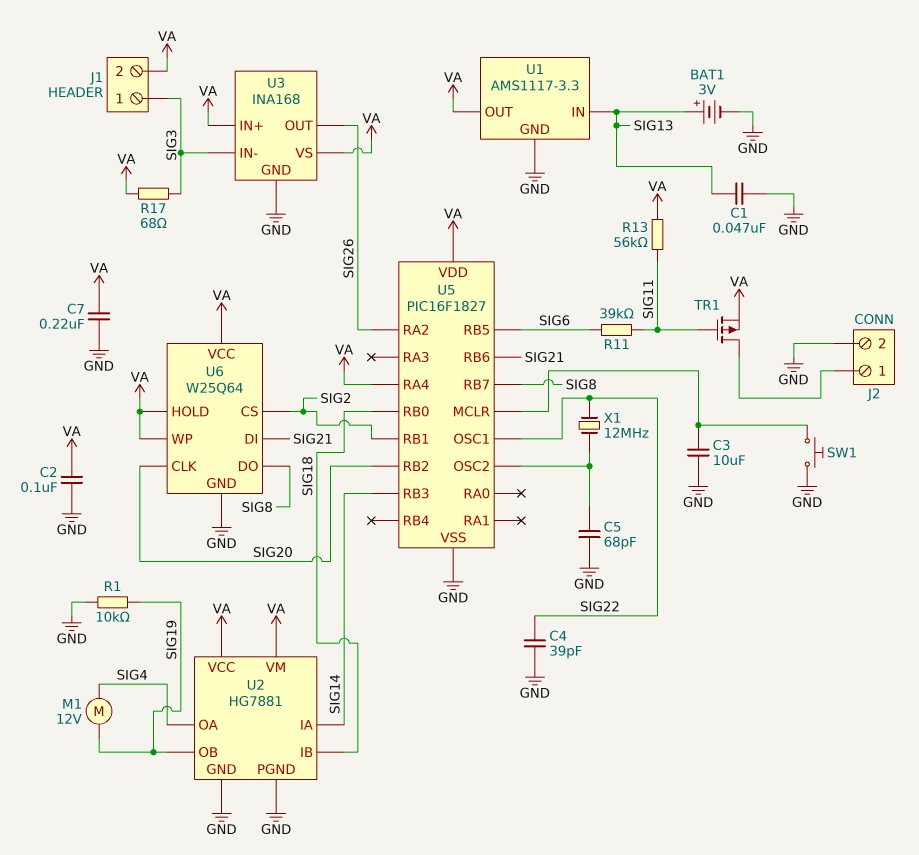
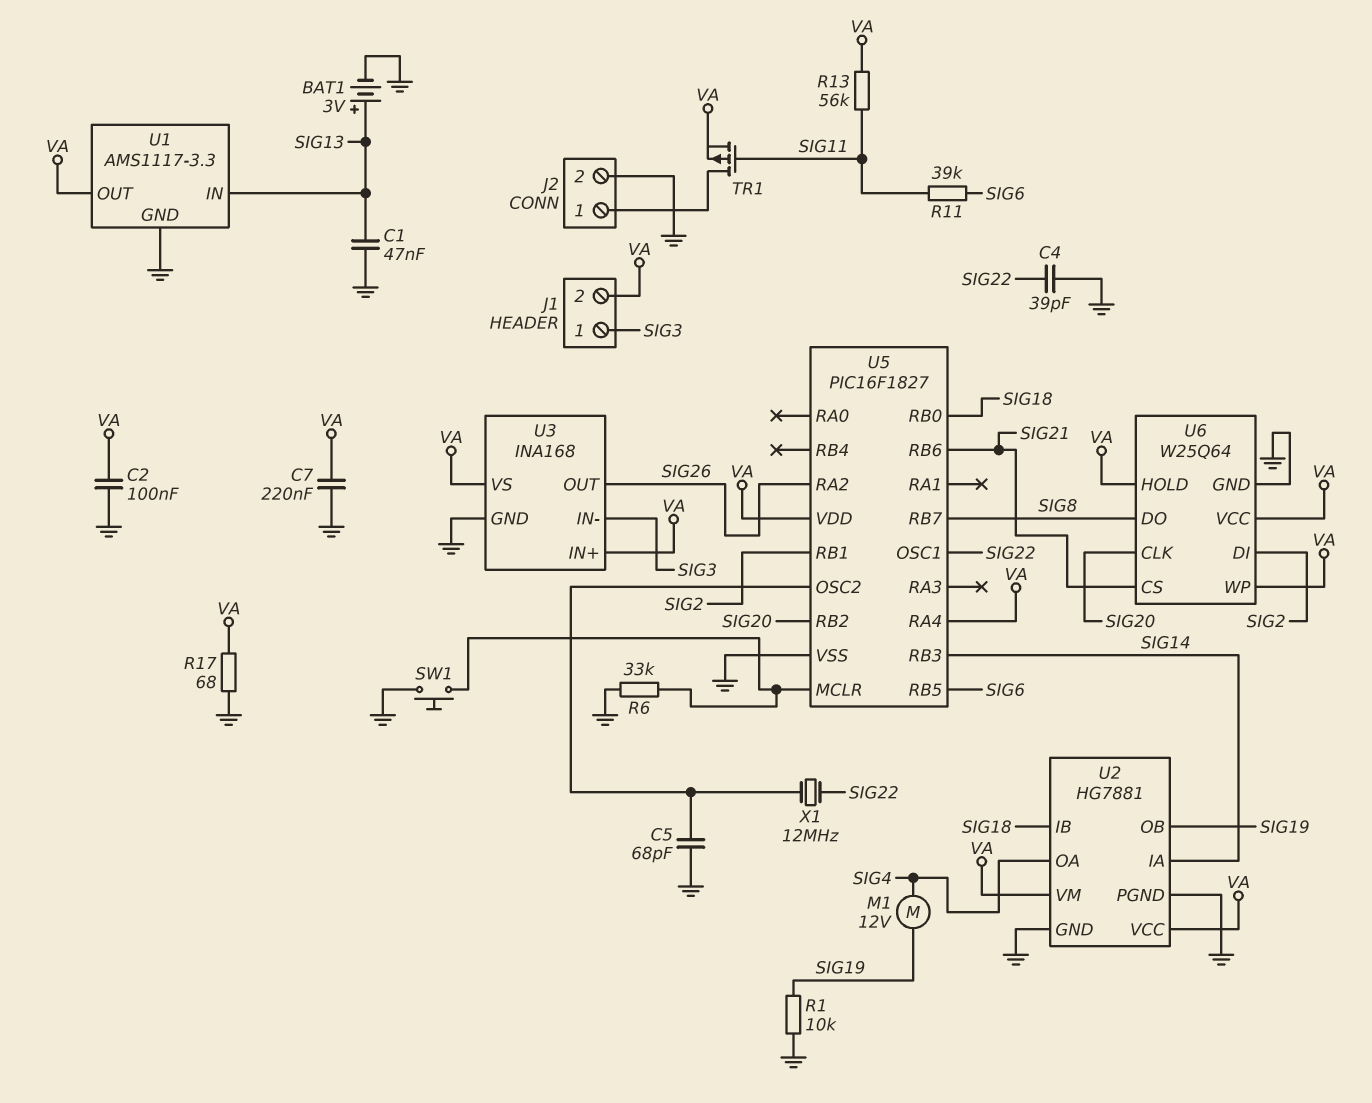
C3: 10uF (GND, U5/MCLR) -> none
R6: none -> 33k (GND, U5/MCLR)
R17: 68 (SIG3, VA) -> 68 (GND, VA)
U6 pin CS: SIG2 -> SIG21
U6 pin DI: SIG21 -> SIG2

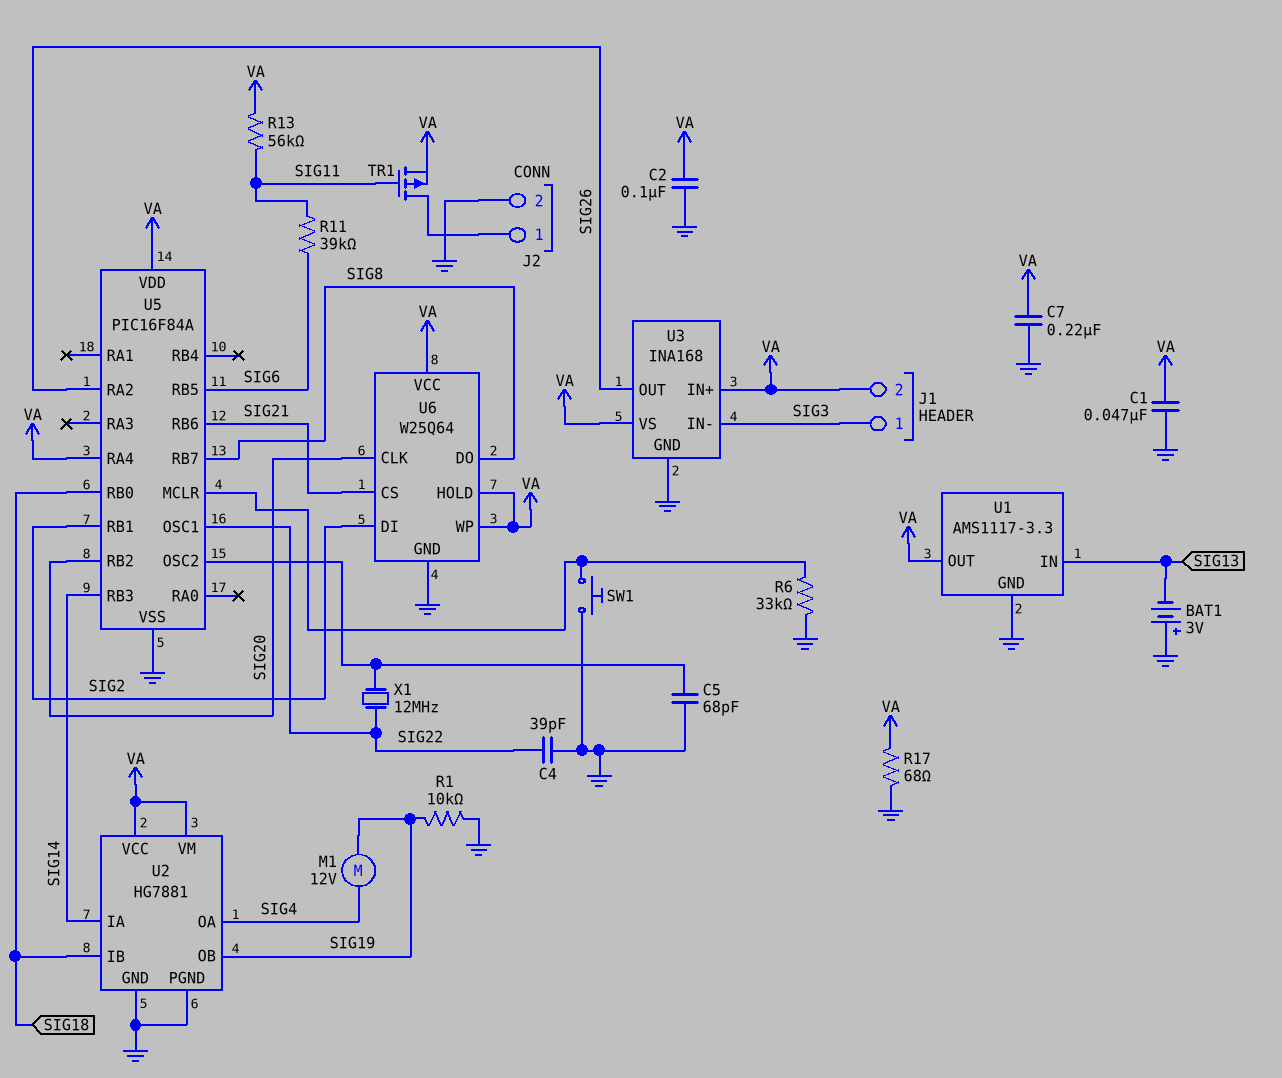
BAT1: 3V (plus SIG13, minus GND) -> 3V (plus GND, minus SIG13)
C1: 47nF (GND, SIG13) -> 47nF (GND, VA)
U5: PIC16F1827 -> PIC16F84A

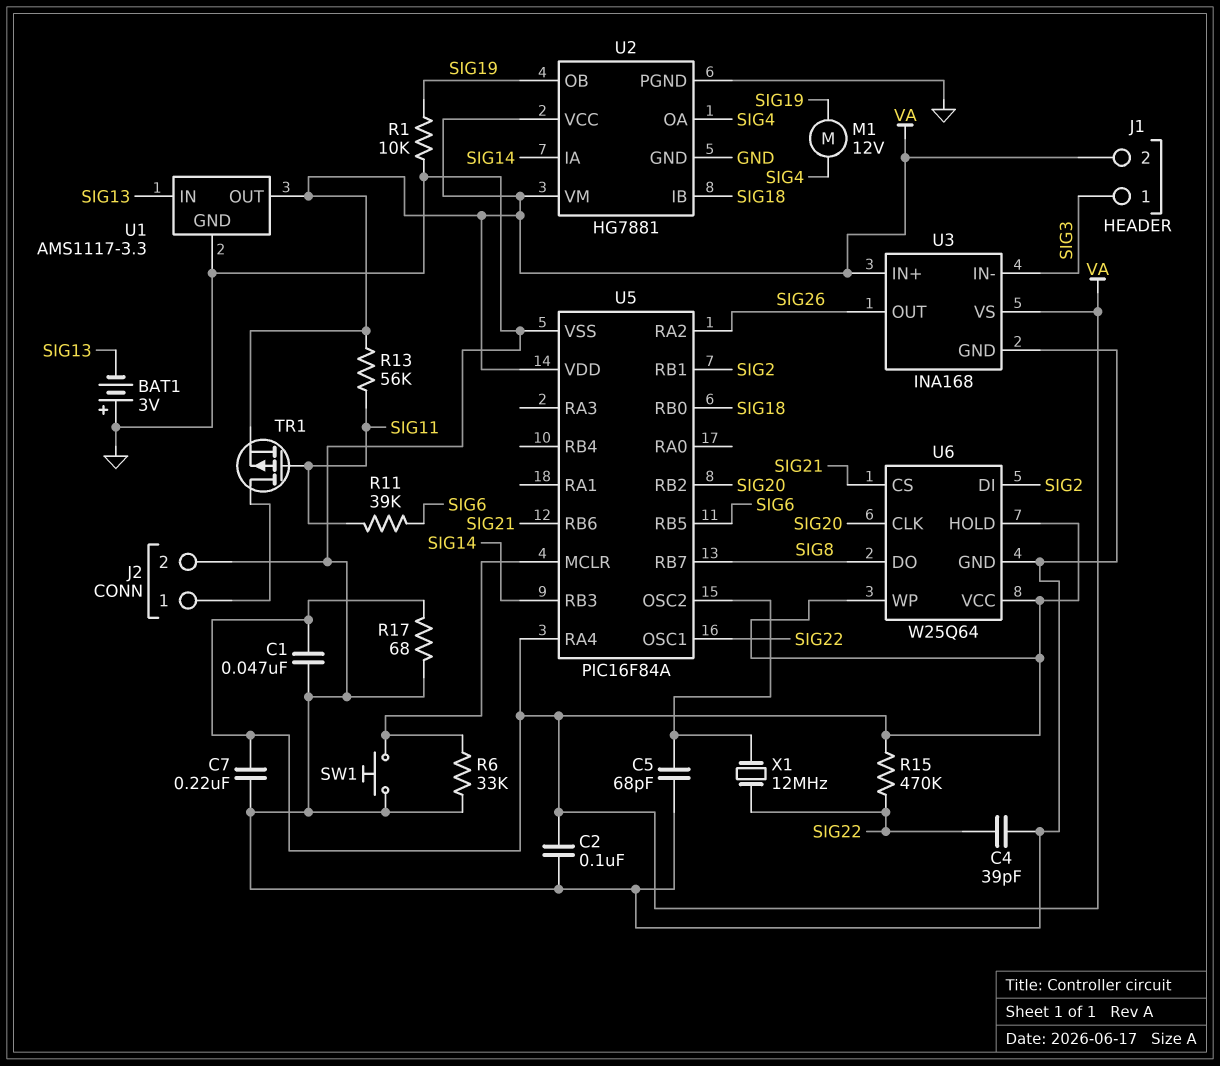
R15: none -> 470k (SIG22, VA)

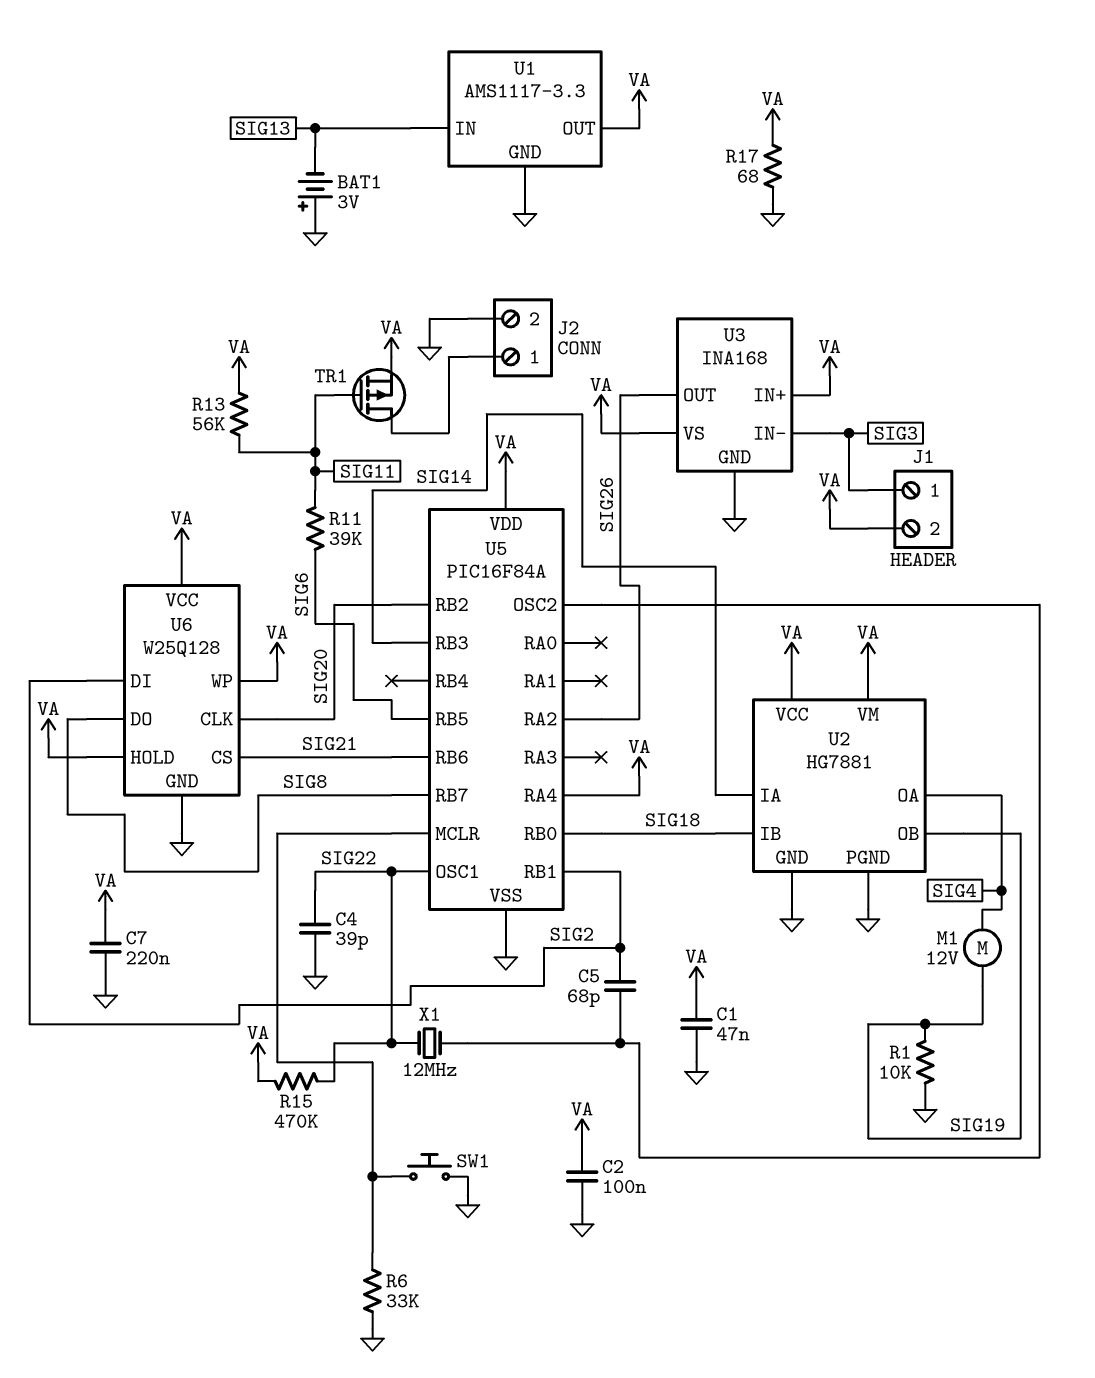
C5: 68pF (GND, U5/OSC2) -> 68pF (SIG2, U5/OSC2)
U6: W25Q64 -> W25Q128

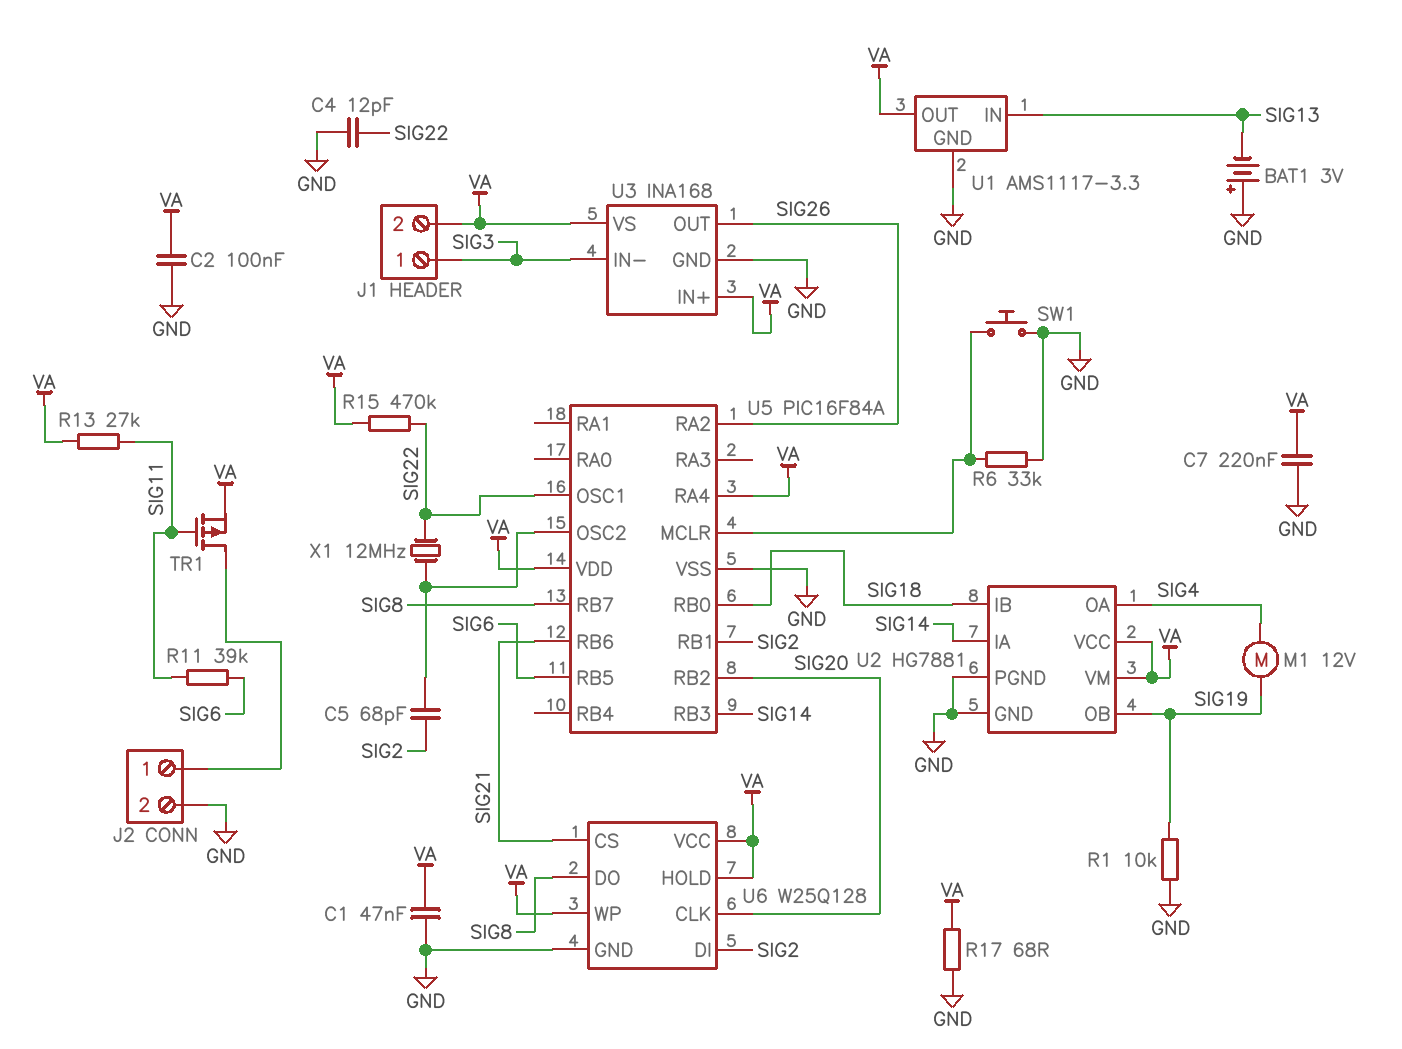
C4: 39pF (GND, SIG22) -> 12pF (GND, SIG22)
R13: 56k (SIG11, VA) -> 27k (SIG11, VA)

